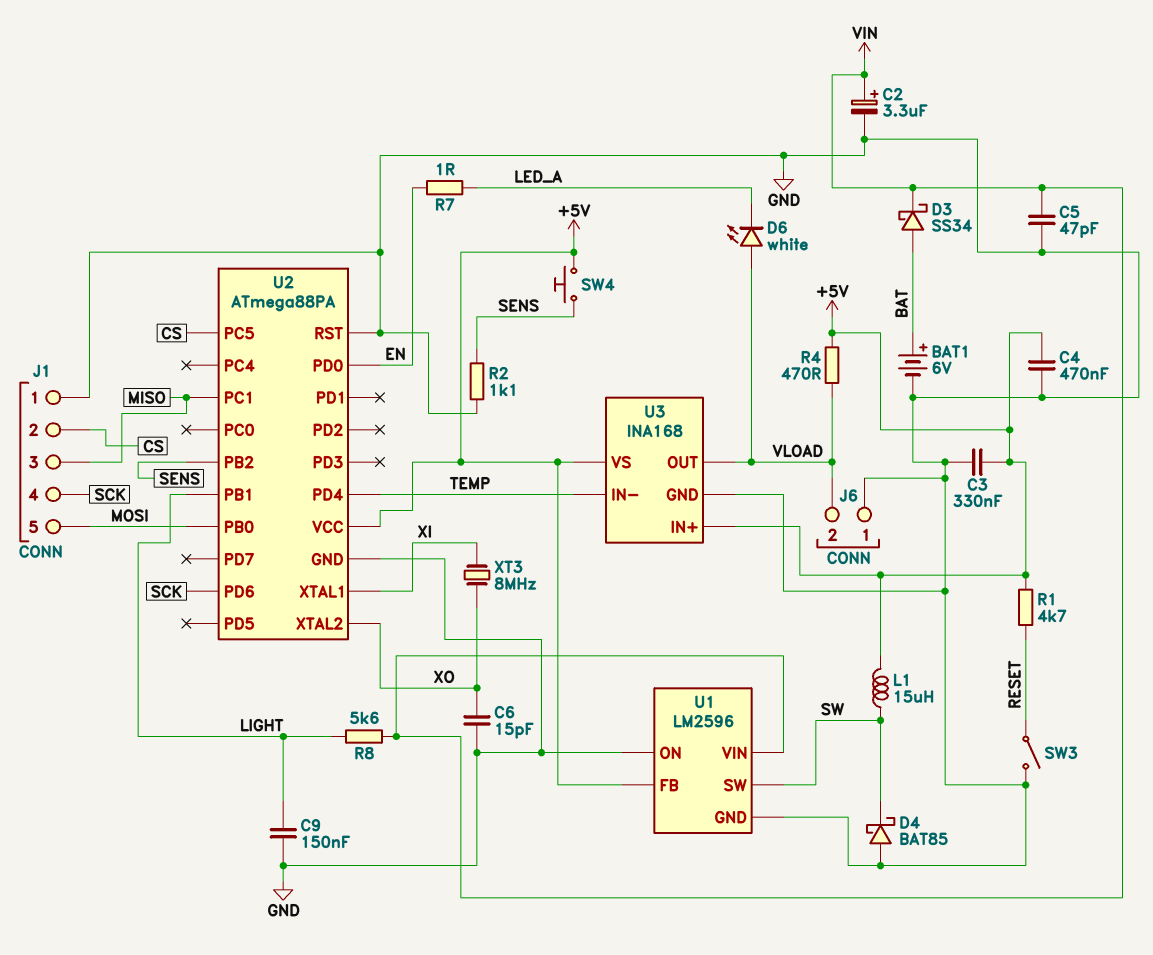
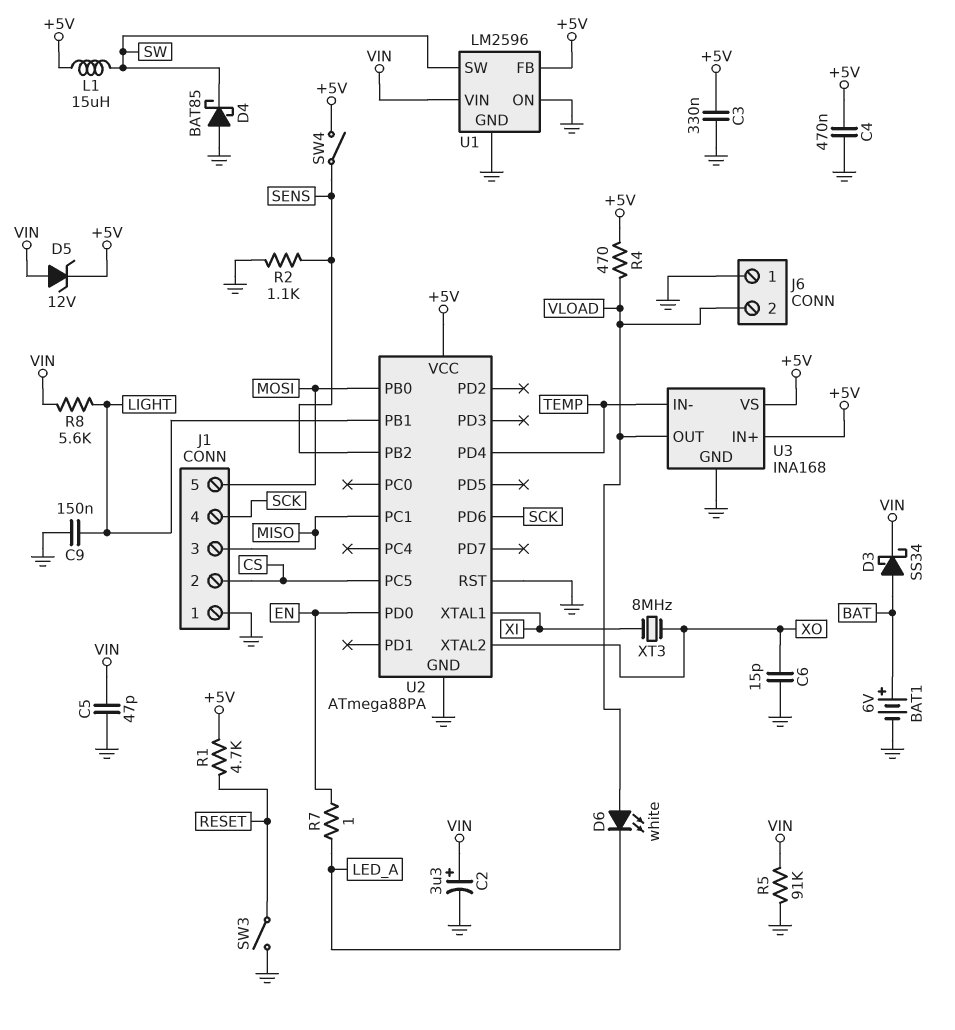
D5: none -> zener 12V (A VIN, K +5V)
R5: none -> 91k (GND, VIN)
SW4: button (+5V, SENS) -> switch (+5V, SENS)

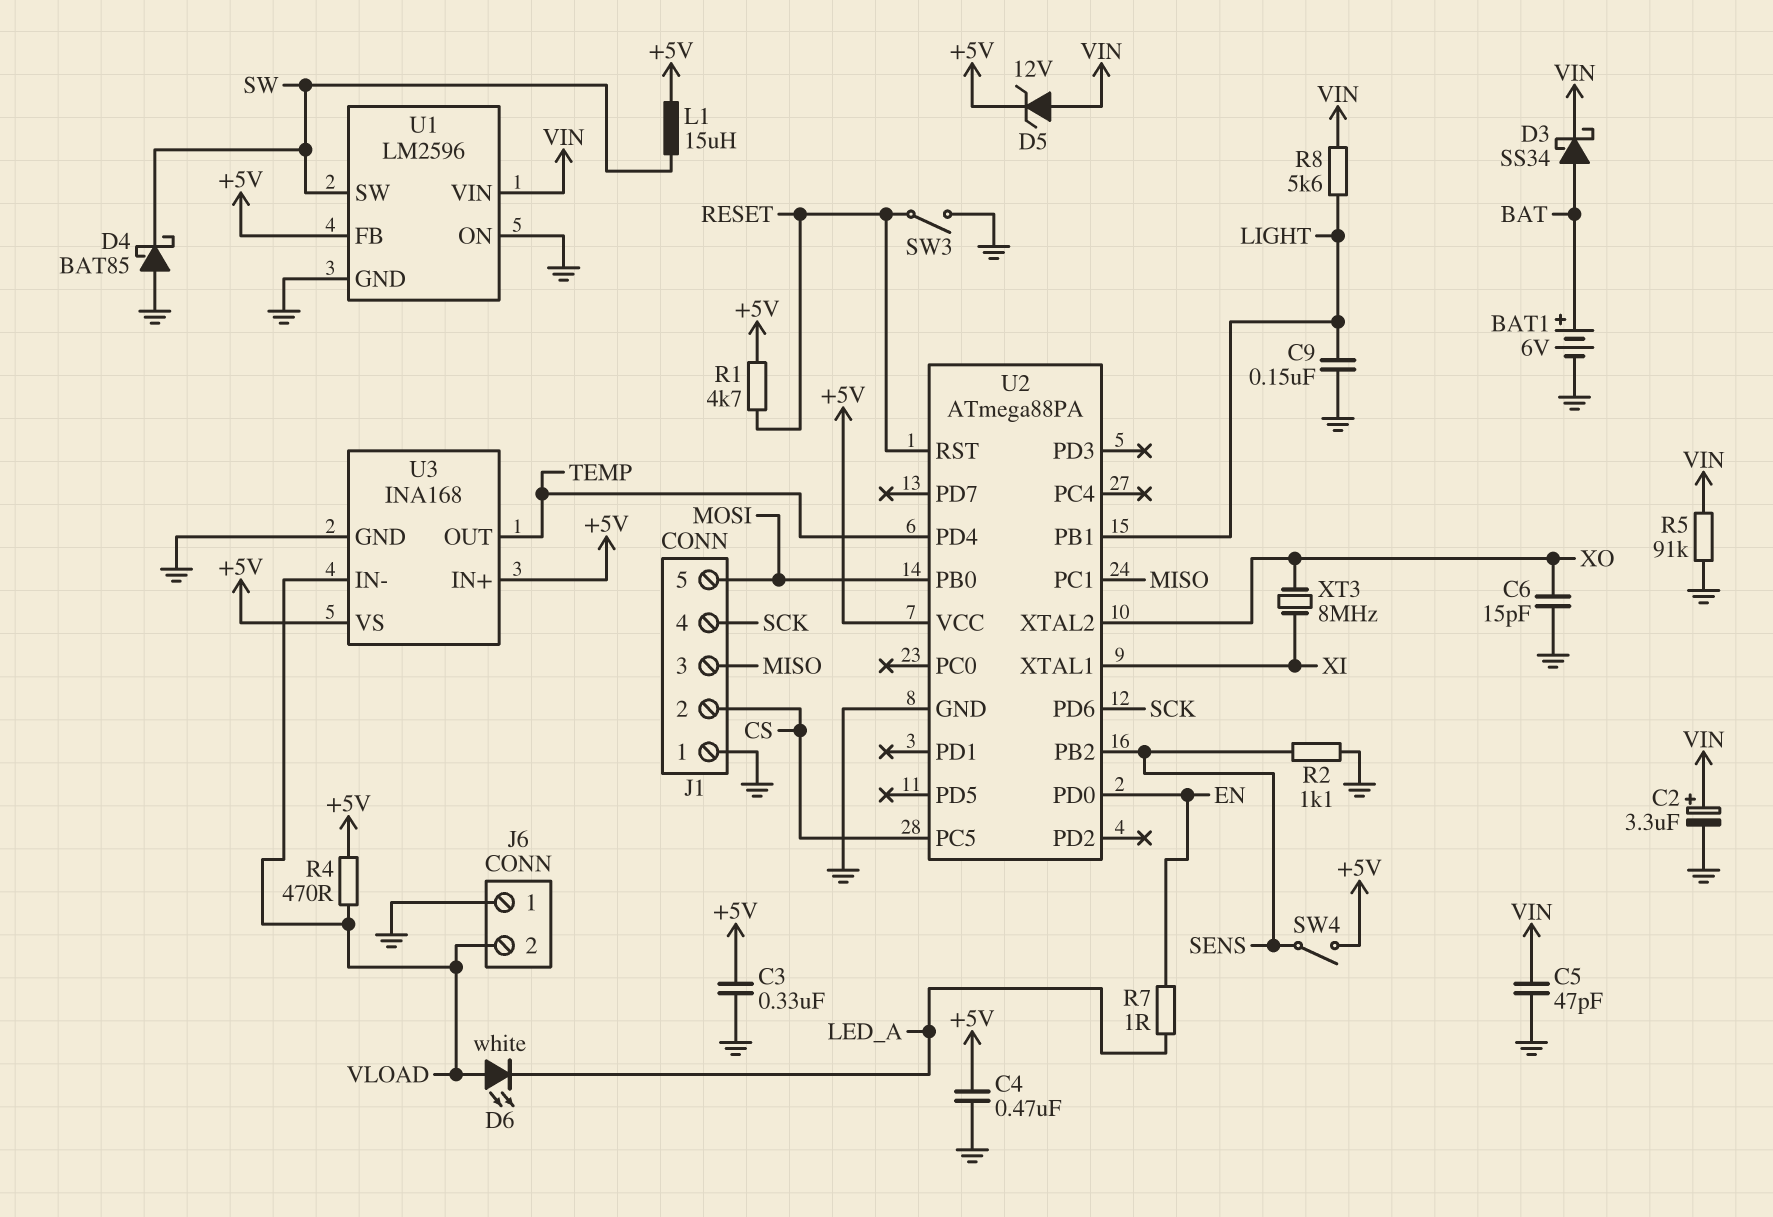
U2 pin RST: GND -> RESET
U3 pin IN-: TEMP -> VLOAD
U3 pin OUT: VLOAD -> TEMP

